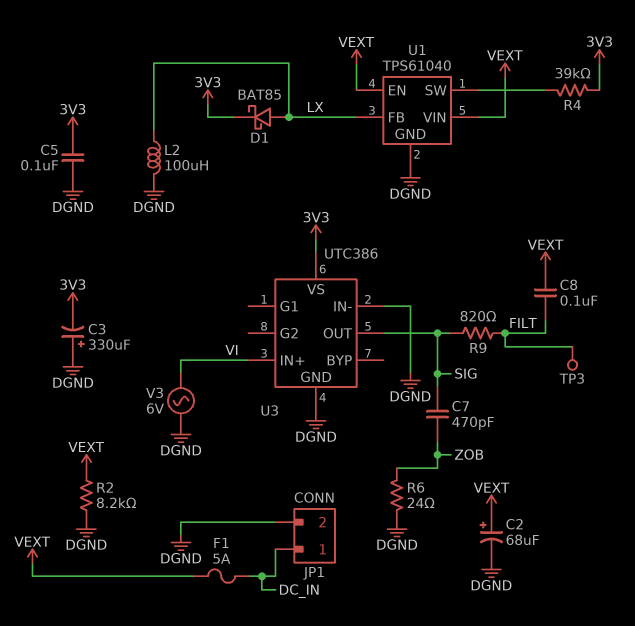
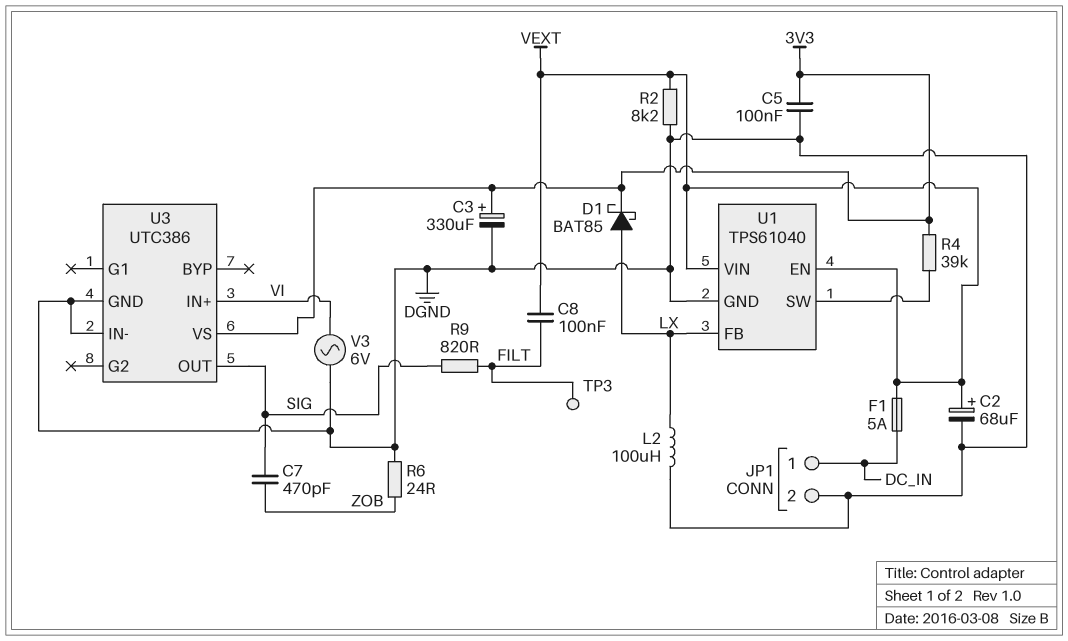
C3: 330uF (plus DGND, minus 3V3) -> 330uF (plus 3V3, minus DGND)

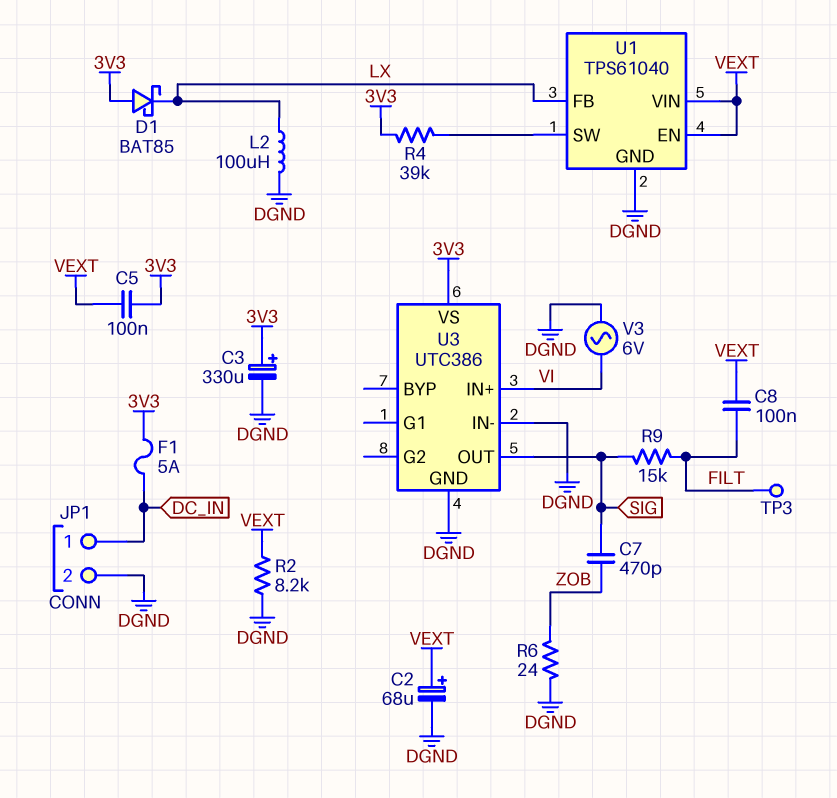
C5: 100nF (3V3, DGND) -> 100nF (3V3, VEXT)
D1: schottky BAT85 (A LX, K 3V3) -> schottky BAT85 (A 3V3, K LX)
F1: 5A (DC_IN, VEXT) -> 5A (3V3, DC_IN)
R9: 820 (FILT, SIG) -> 15k (FILT, SIG)

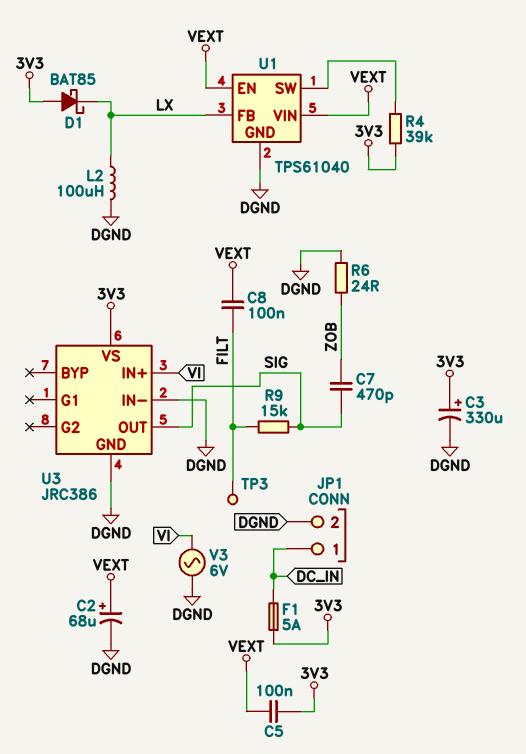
R2: 8.2k (DGND, VEXT) -> none
U3: UTC386 -> JRC386

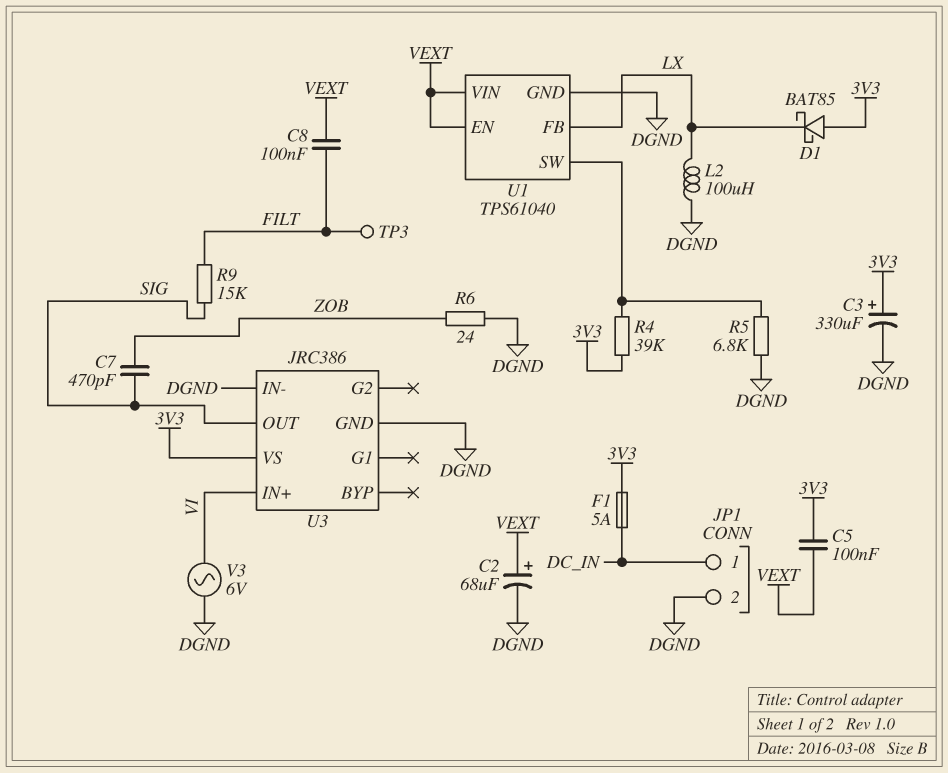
R5: none -> 6.8k (DGND, U1/SW)

